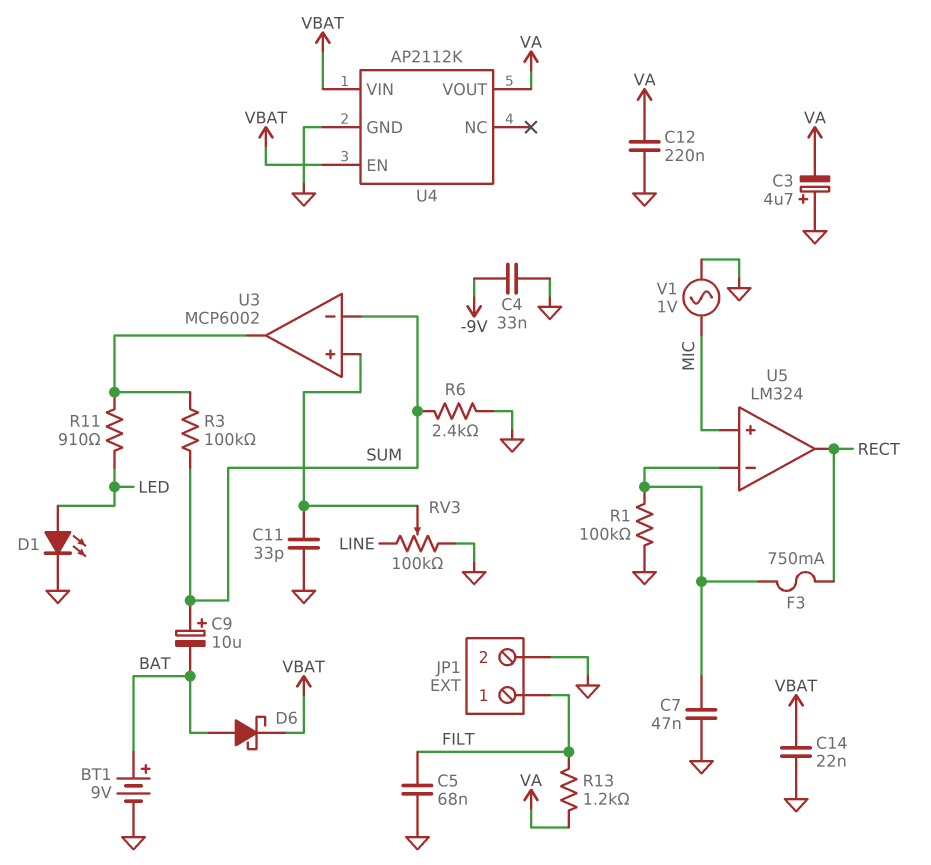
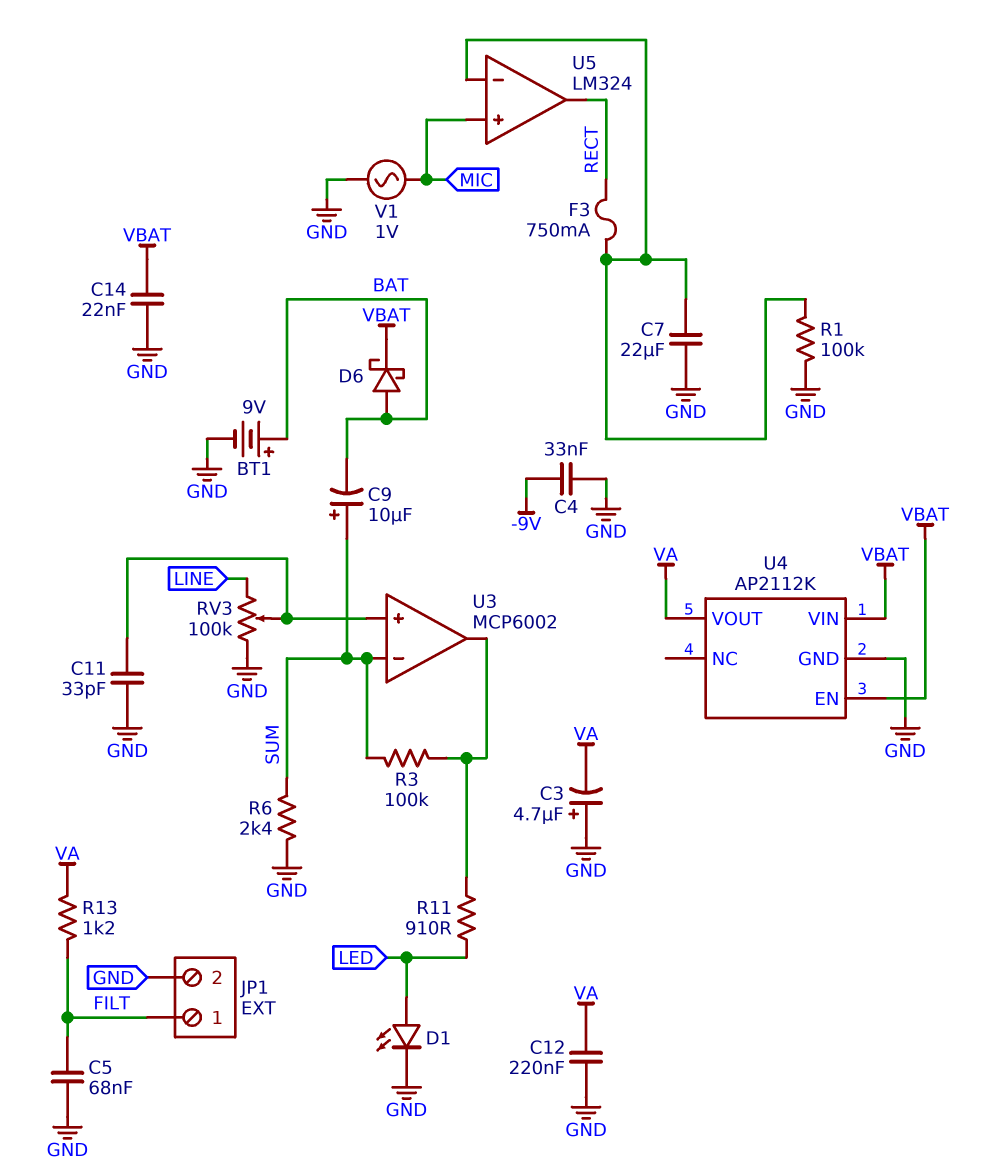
C7: 47nF (GND, U5/in-) -> 22uF (GND, U5/in-)

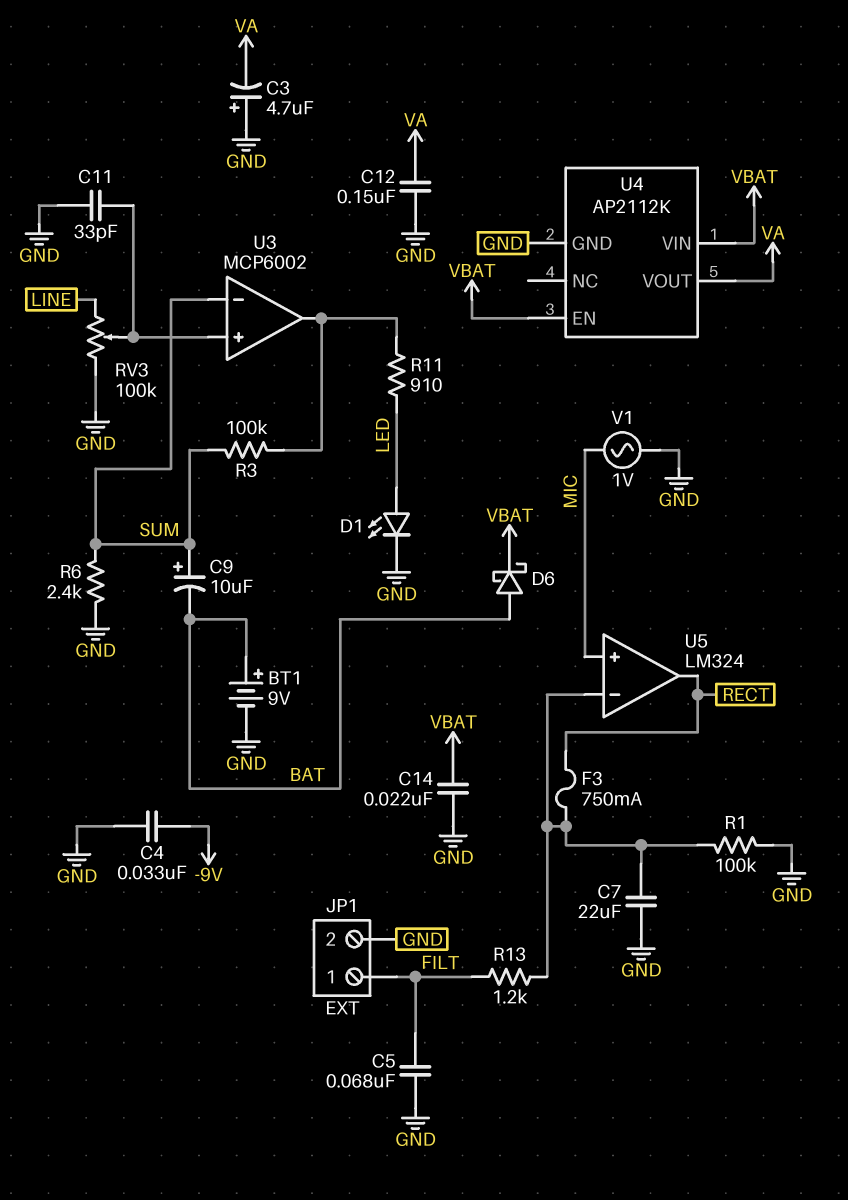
C12: 220nF (GND, VA) -> 150nF (GND, VA)
R13: 1.2k (FILT, VA) -> 1.2k (FILT, U5/in-)

